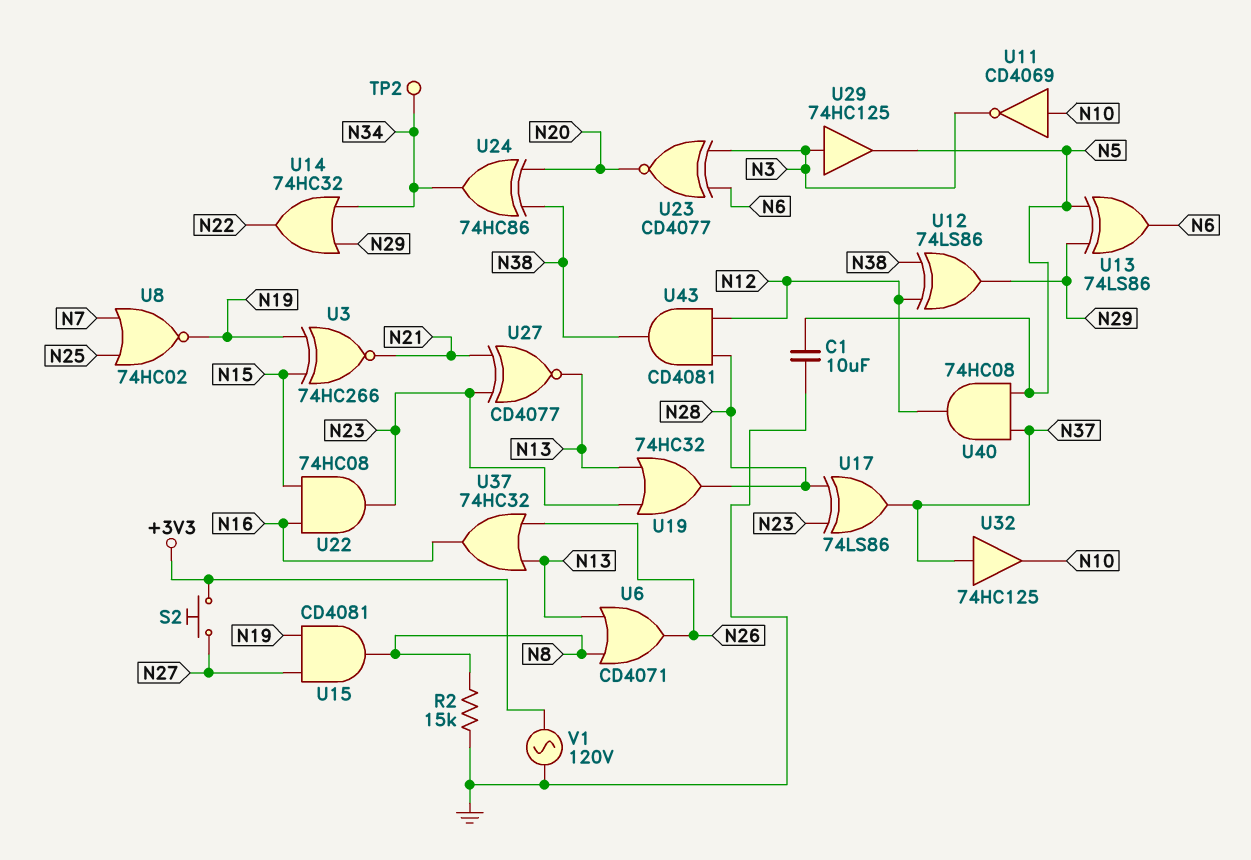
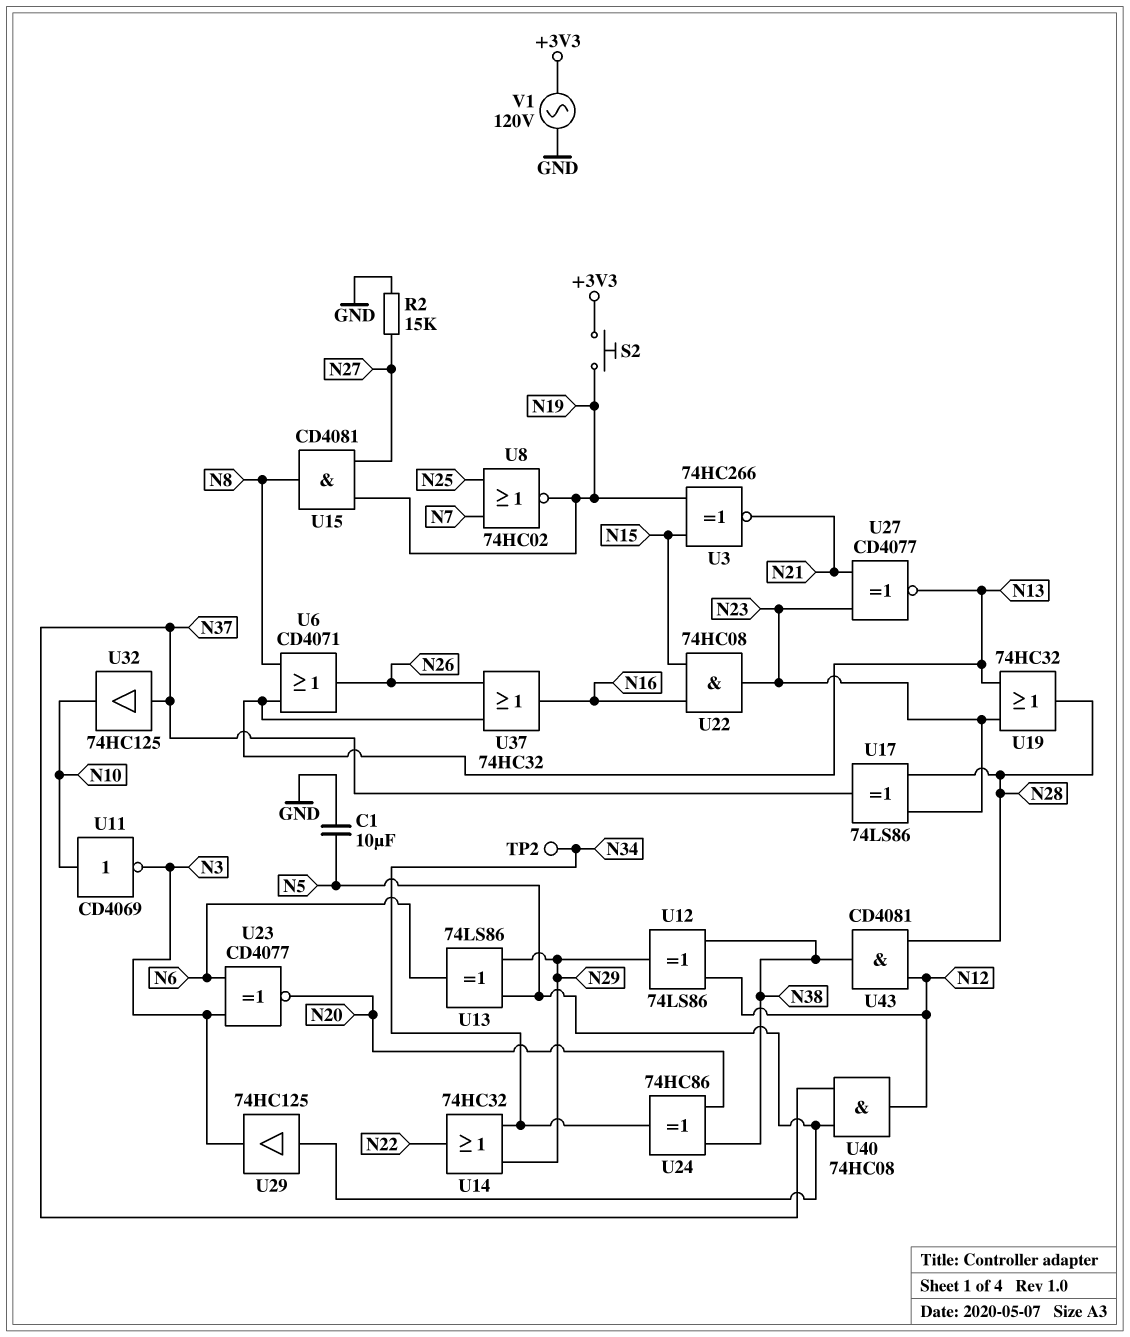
R2: 15k (GND, N8) -> 15k (GND, N27)
S2: button (+3V3, N27) -> button (+3V3, N19)
U29: buffer 74HC125 (in N3, out N5) -> buffer 74HC125 (in N5, out N3)

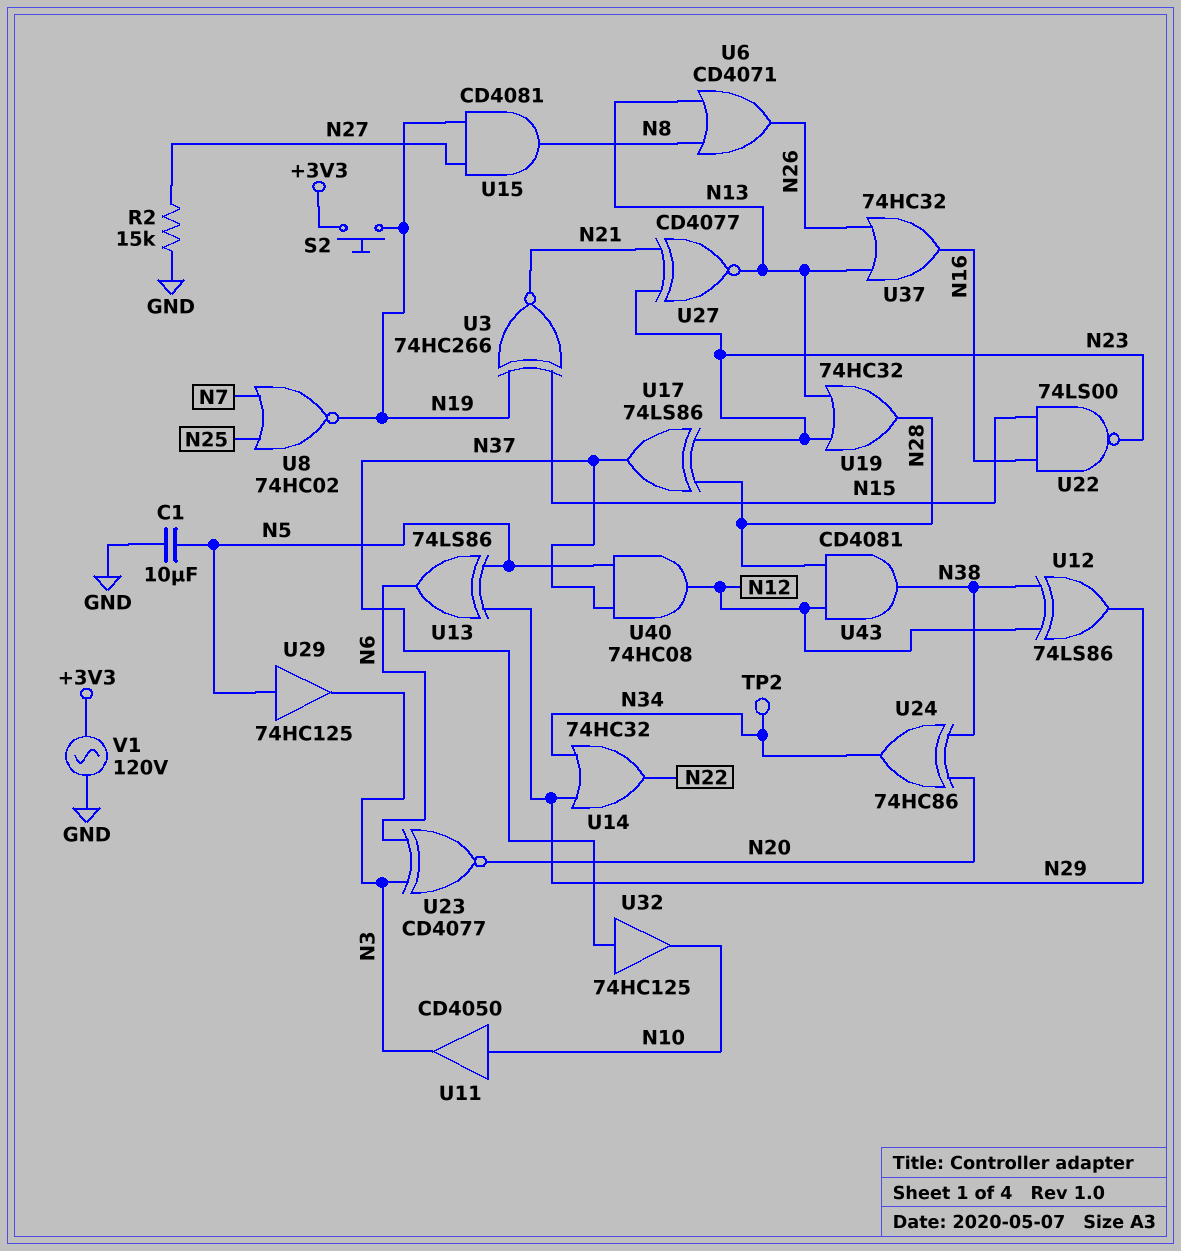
U11: NOT CD4069 (in N10, out N3) -> buffer CD4050 (in N10, out N3)
U22: AND 74HC08 (in N15, in N16, out N23) -> NAND 74LS00 (in N15, in N16, out N23)

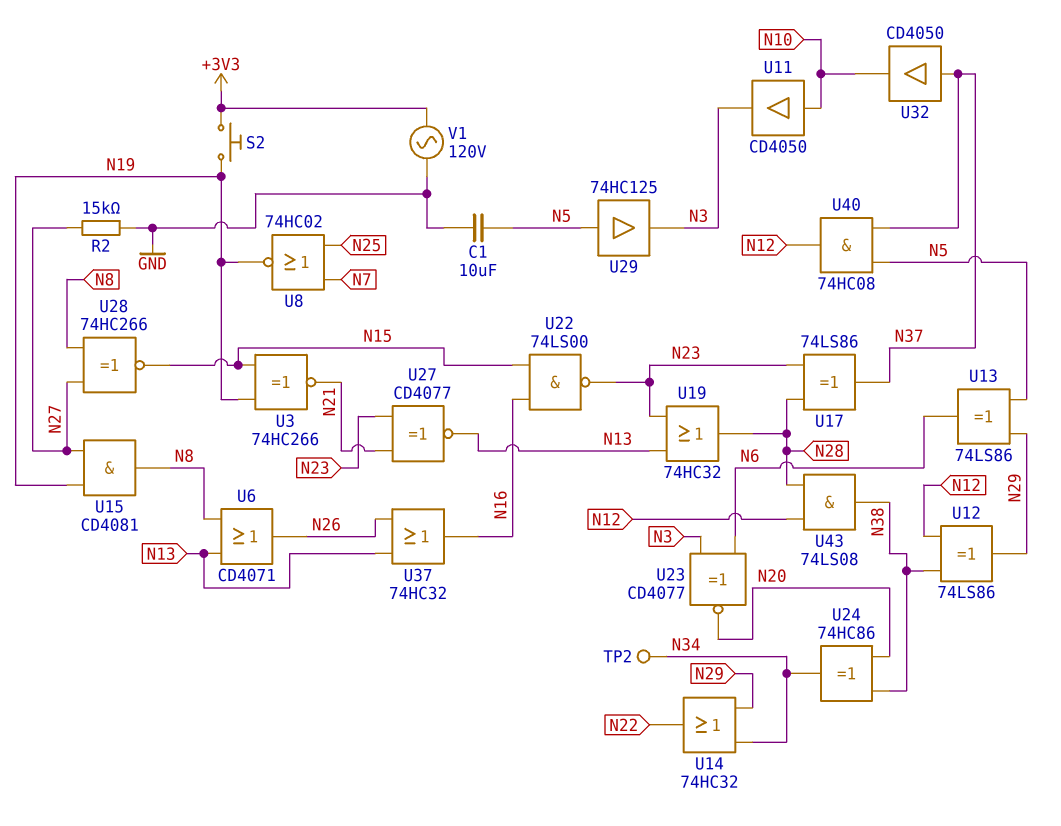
U28: none -> XNOR 74HC266 (in N8, in N27, out N15)
U32: buffer 74HC125 (in N37, out N10) -> buffer CD4050 (in N37, out N10)
U43: AND CD4081 (in N12, in N28, out N38) -> AND 74LS08 (in N12, in N28, out N38)

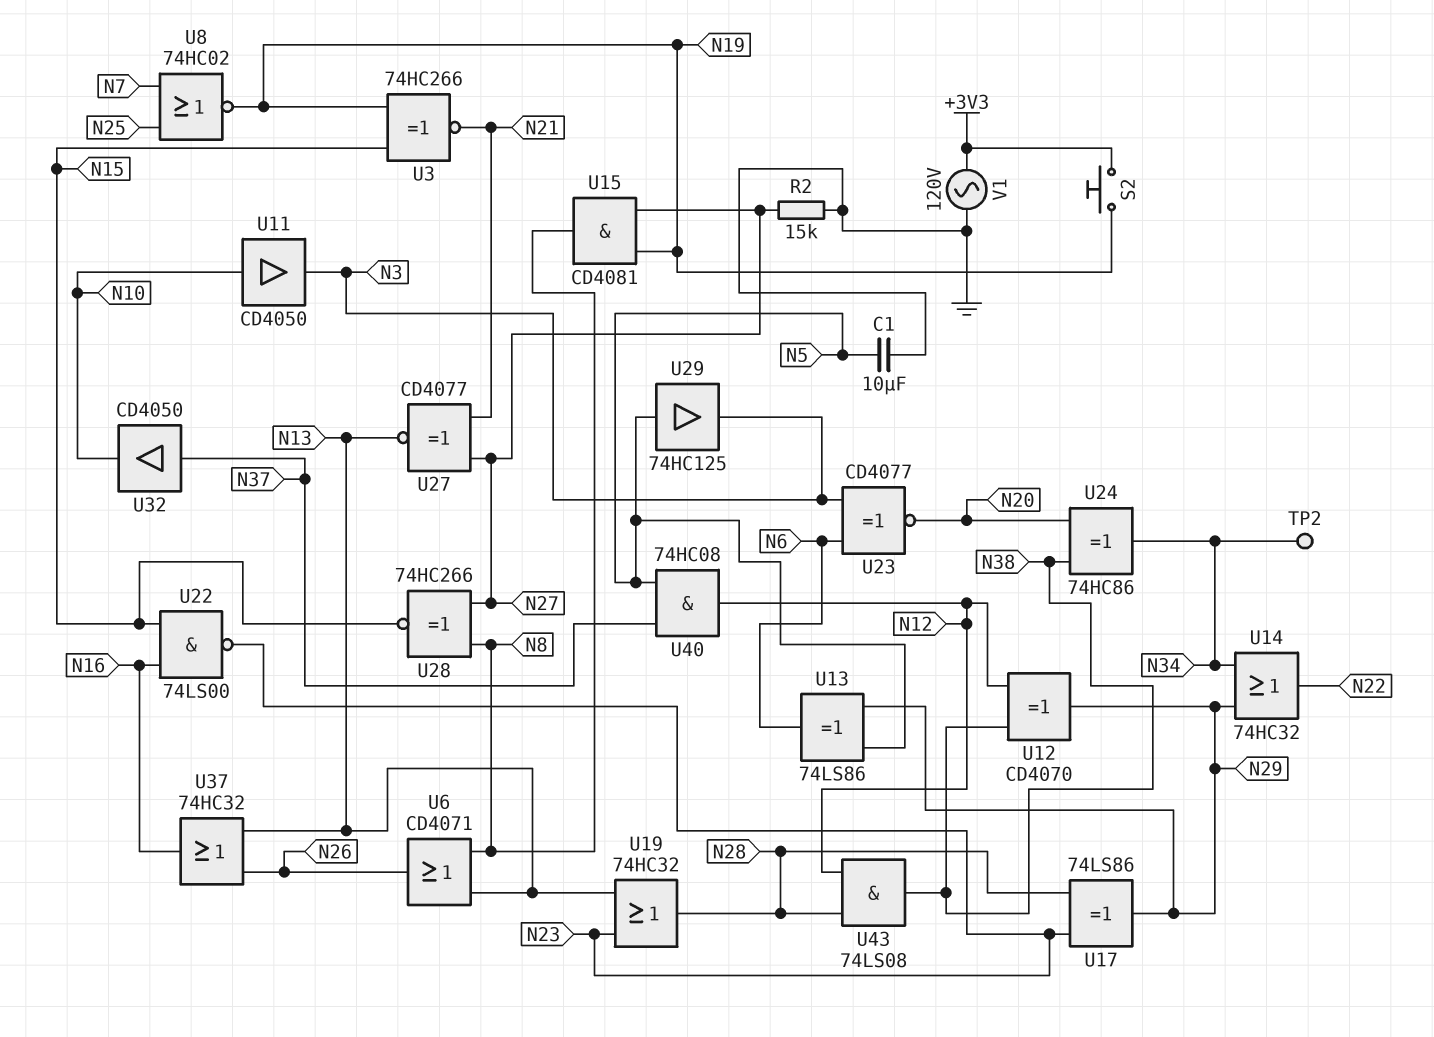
U12: XOR 74LS86 (in N12, in N38, out N29) -> XOR CD4070 (in N12, in N38, out N29)
U17: XOR 74LS86 (in N23, in N28, out N37) -> XOR 74LS86 (in N23, in N28, out N29)
U27: XNOR CD4077 (in N21, in N23, out N13) -> XNOR CD4077 (in N21, in N27, out N13)

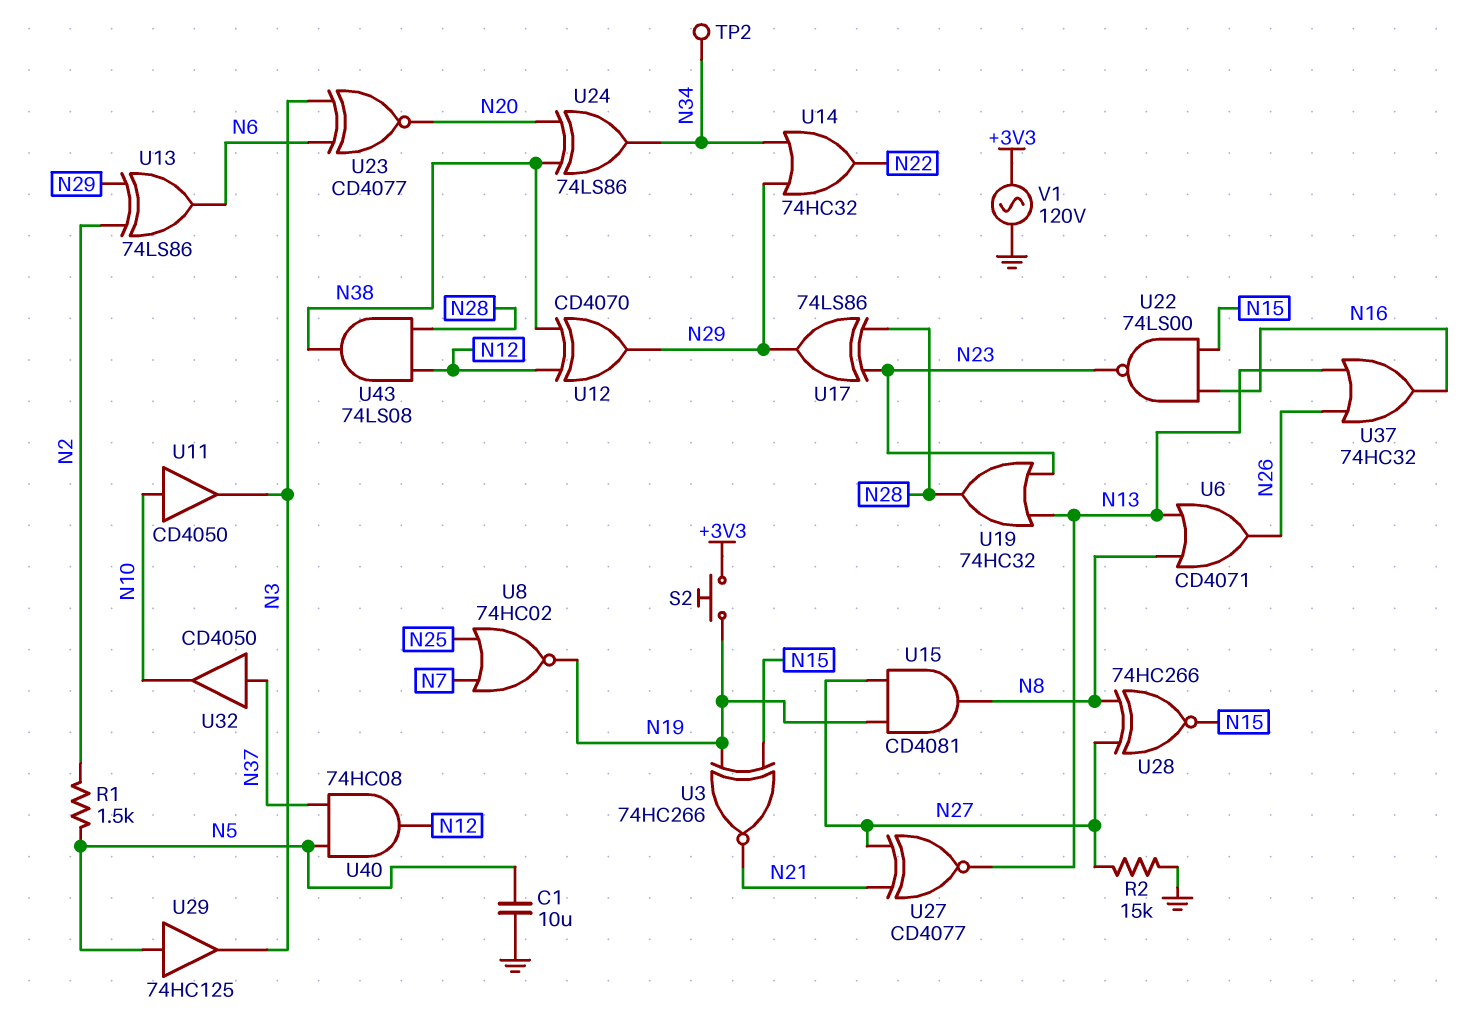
R1: none -> 1.5k (N2, N5)
U13: XOR 74LS86 (in N5, in N29, out N6) -> XOR 74LS86 (in N2, in N29, out N6)
U24: XOR 74HC86 (in N20, in N38, out N34) -> XOR 74LS86 (in N20, in N38, out N34)

